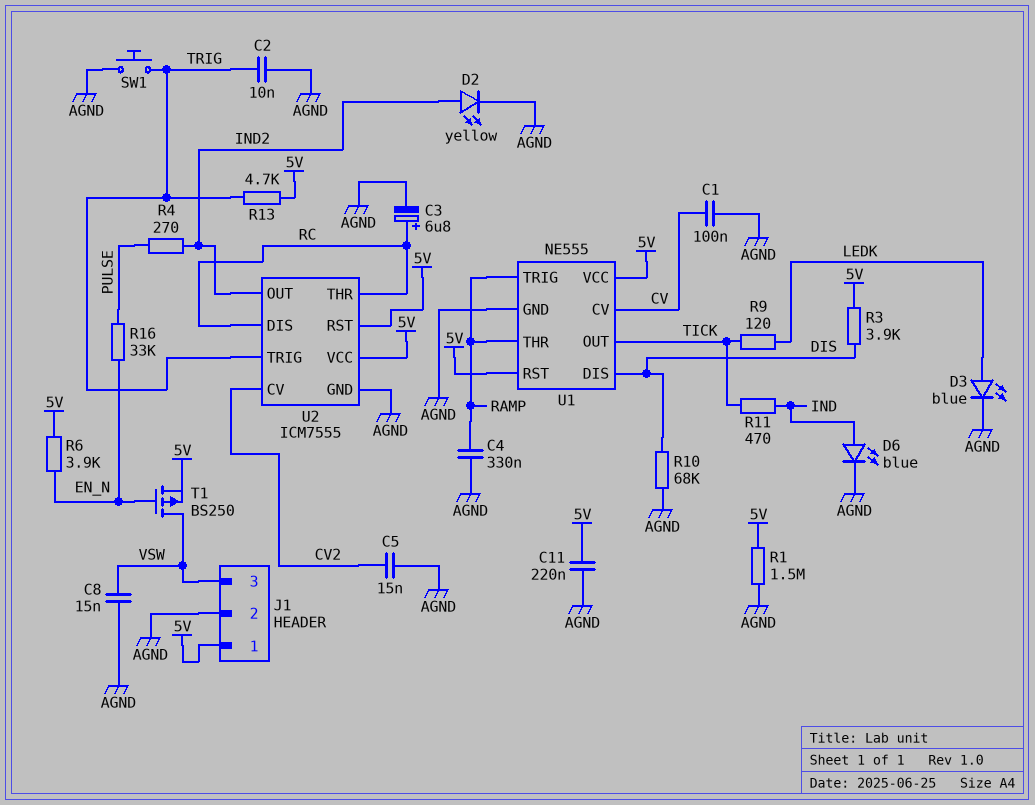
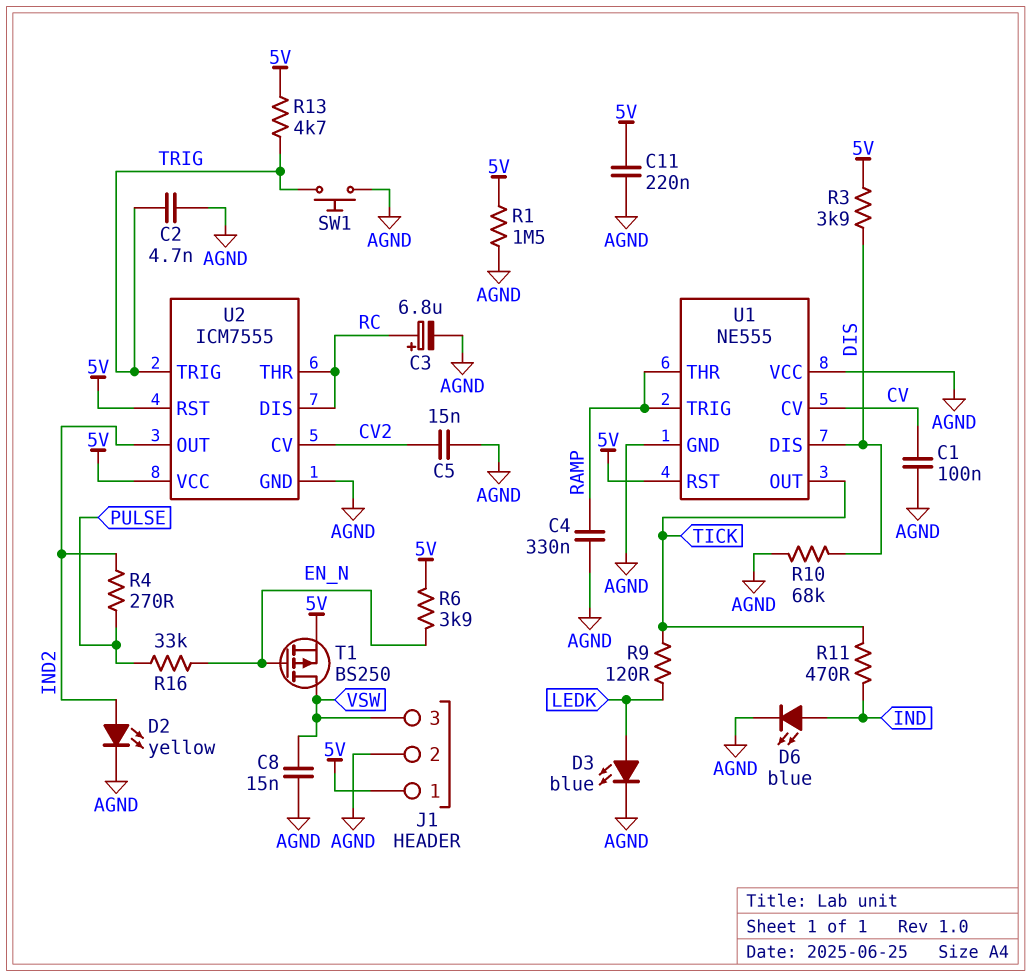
C2: 10nF (AGND, TRIG) -> 4.7nF (AGND, TRIG)
U1 pin VCC: 5V -> AGND

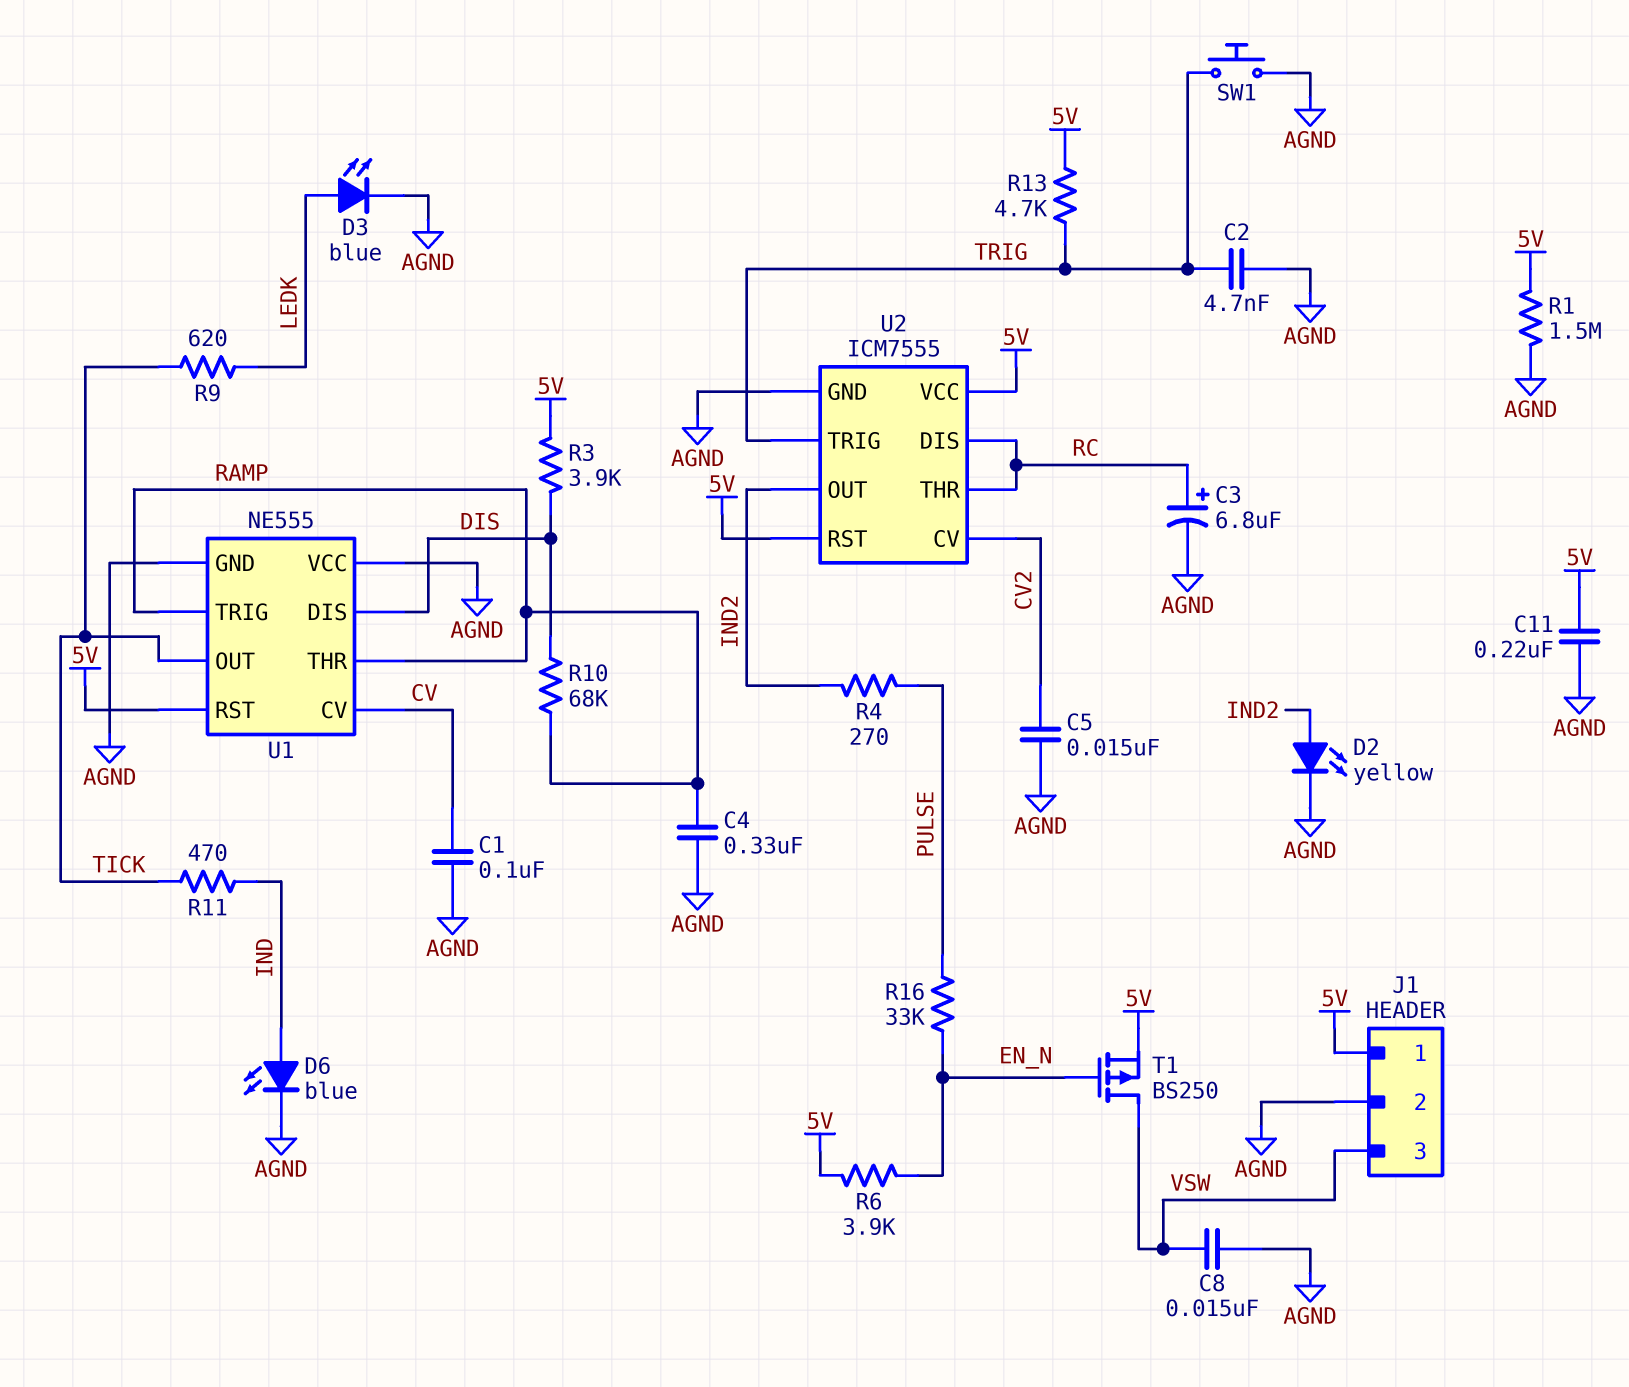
R9: 120 (LEDK, TICK) -> 620 (LEDK, TICK)
R10: 68k (AGND, DIS) -> 68k (DIS, RAMP)

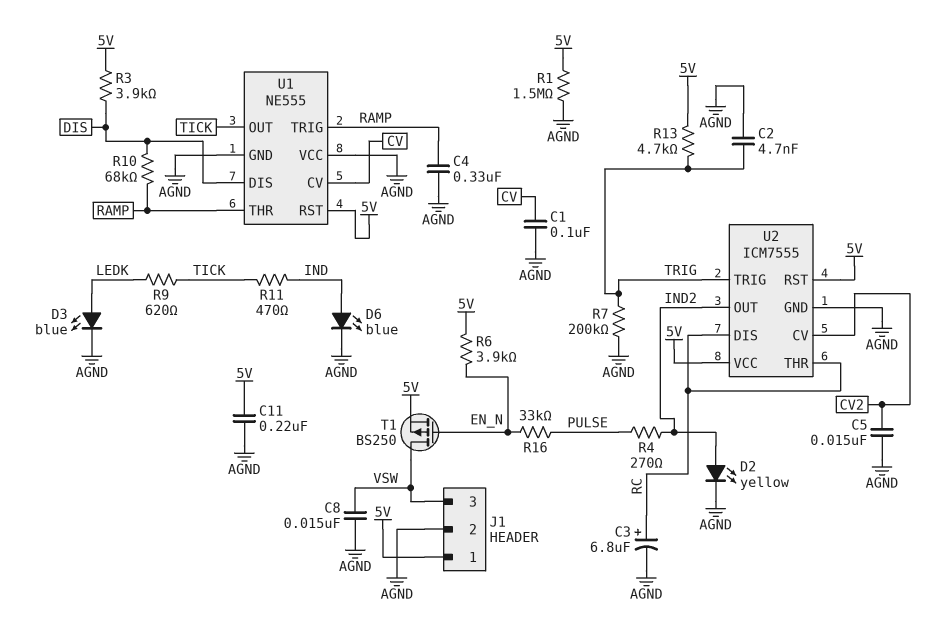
R7: none -> 200k (AGND, TRIG)
SW1: button (AGND, TRIG) -> none

